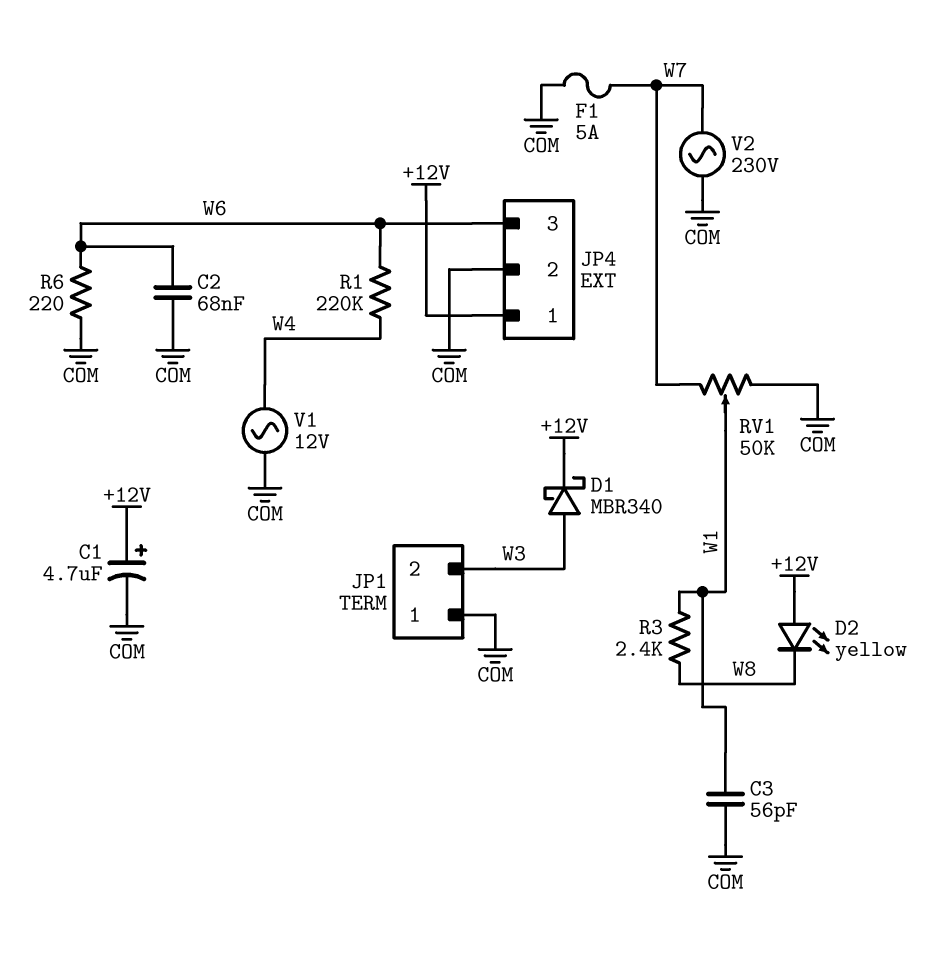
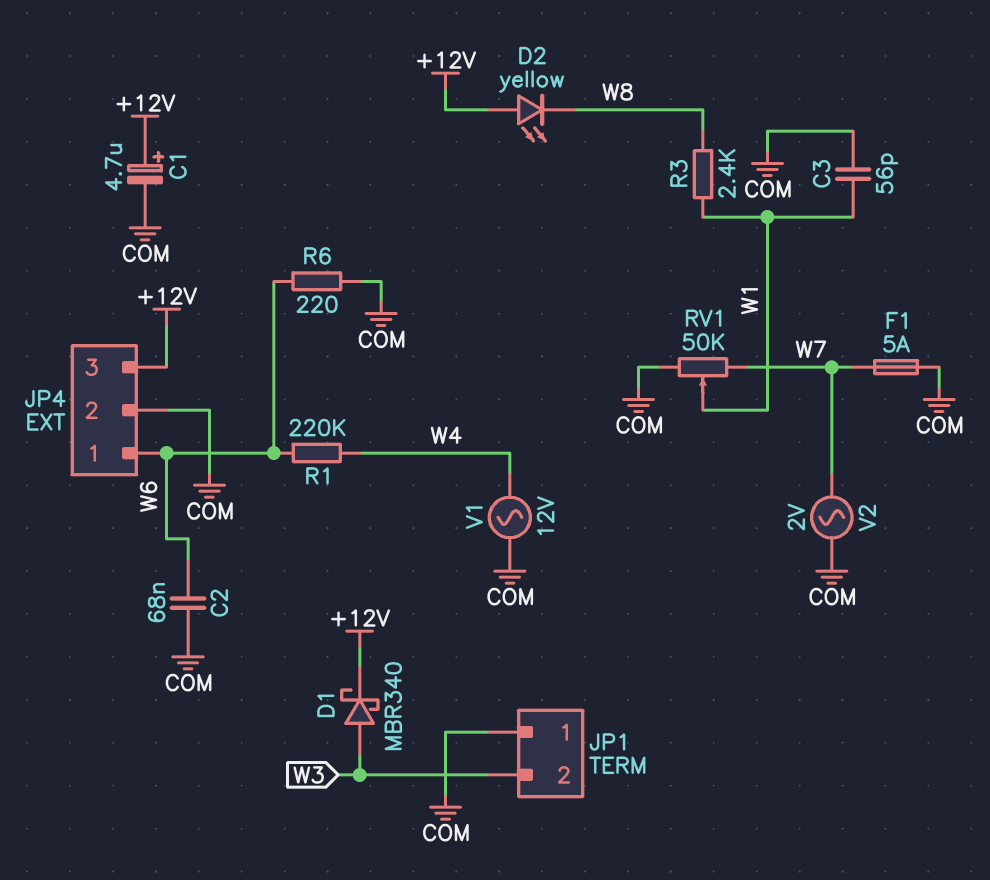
JP4 pin 1: +12V -> W6
JP4 pin 3: W6 -> +12V
V2: AC 230V (COM, W7) -> AC 2V (COM, W7)

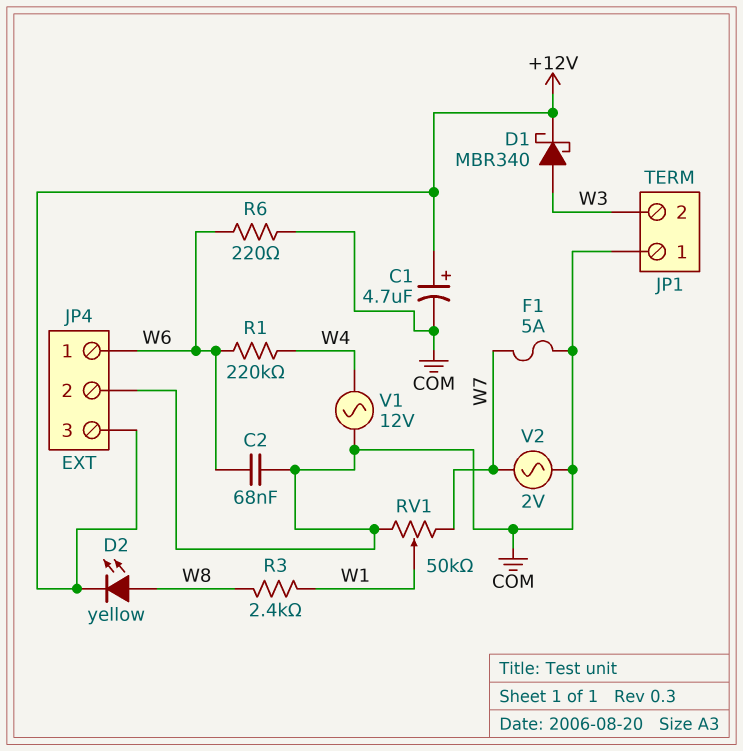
C3: 56pF (COM, W1) -> none
D2: LED yellow (A +12V, K W8) -> LED yellow (A W8, K +12V)

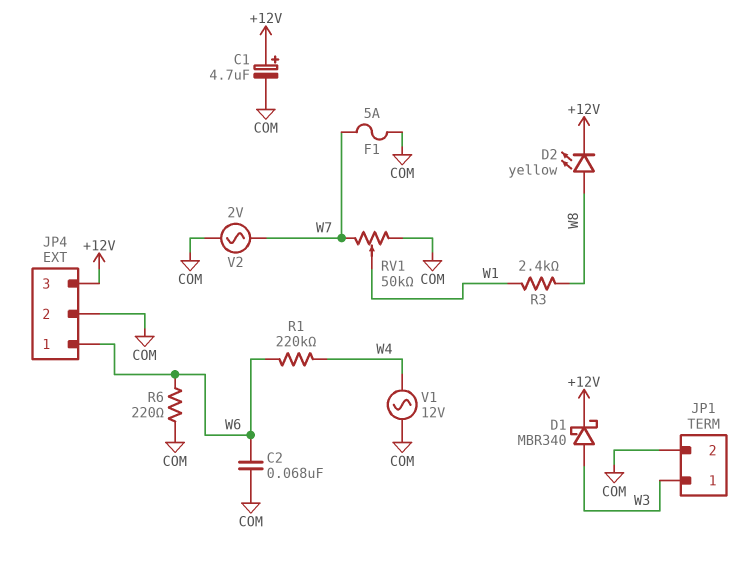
JP1 pin 1: COM -> W3
JP1 pin 2: W3 -> COM

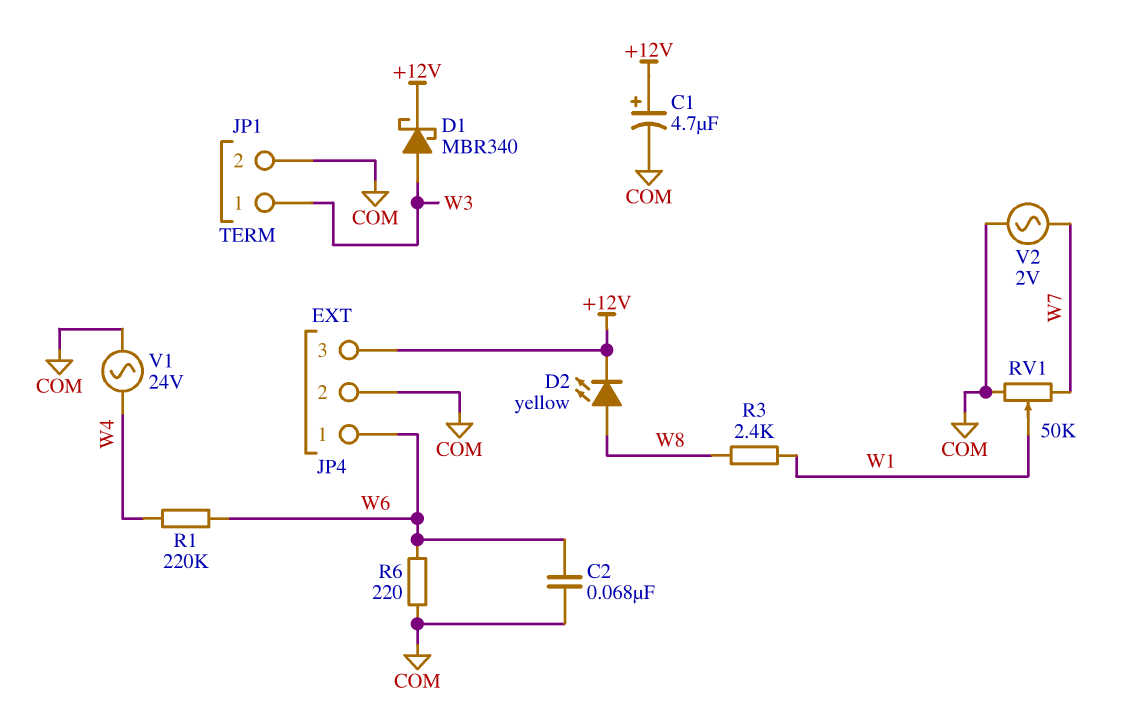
F1: 5A (COM, W7) -> none
V1: AC 12V (COM, W4) -> AC 24V (COM, W4)

